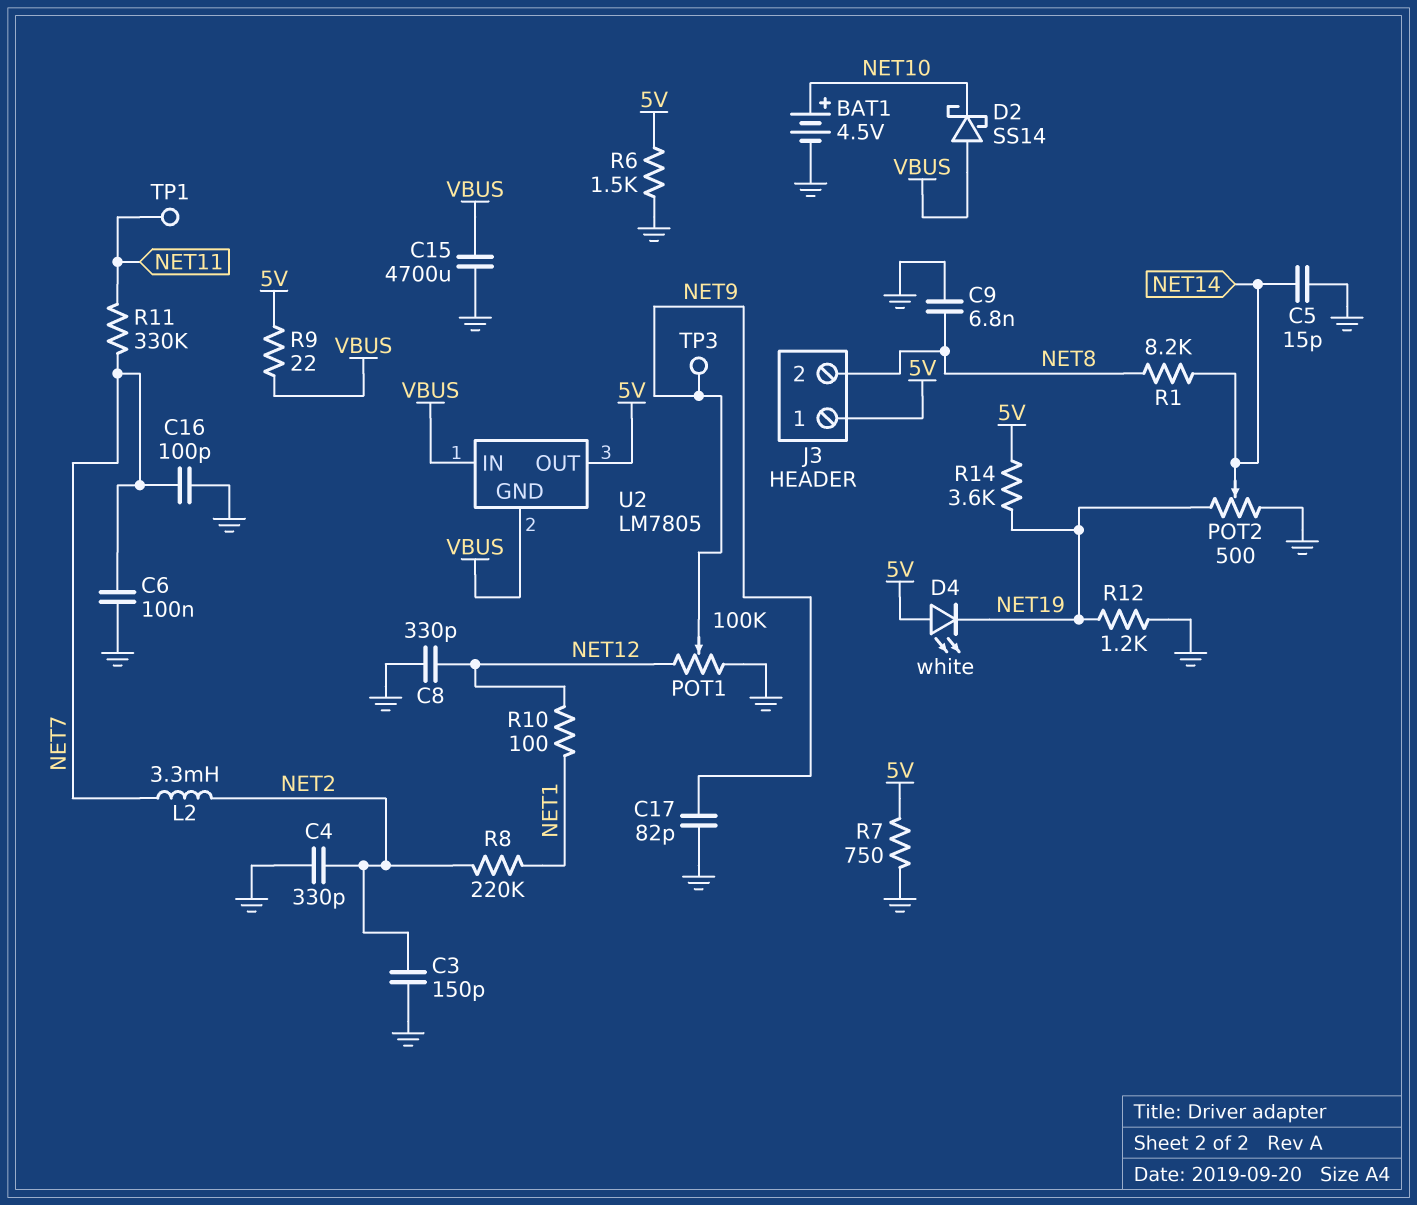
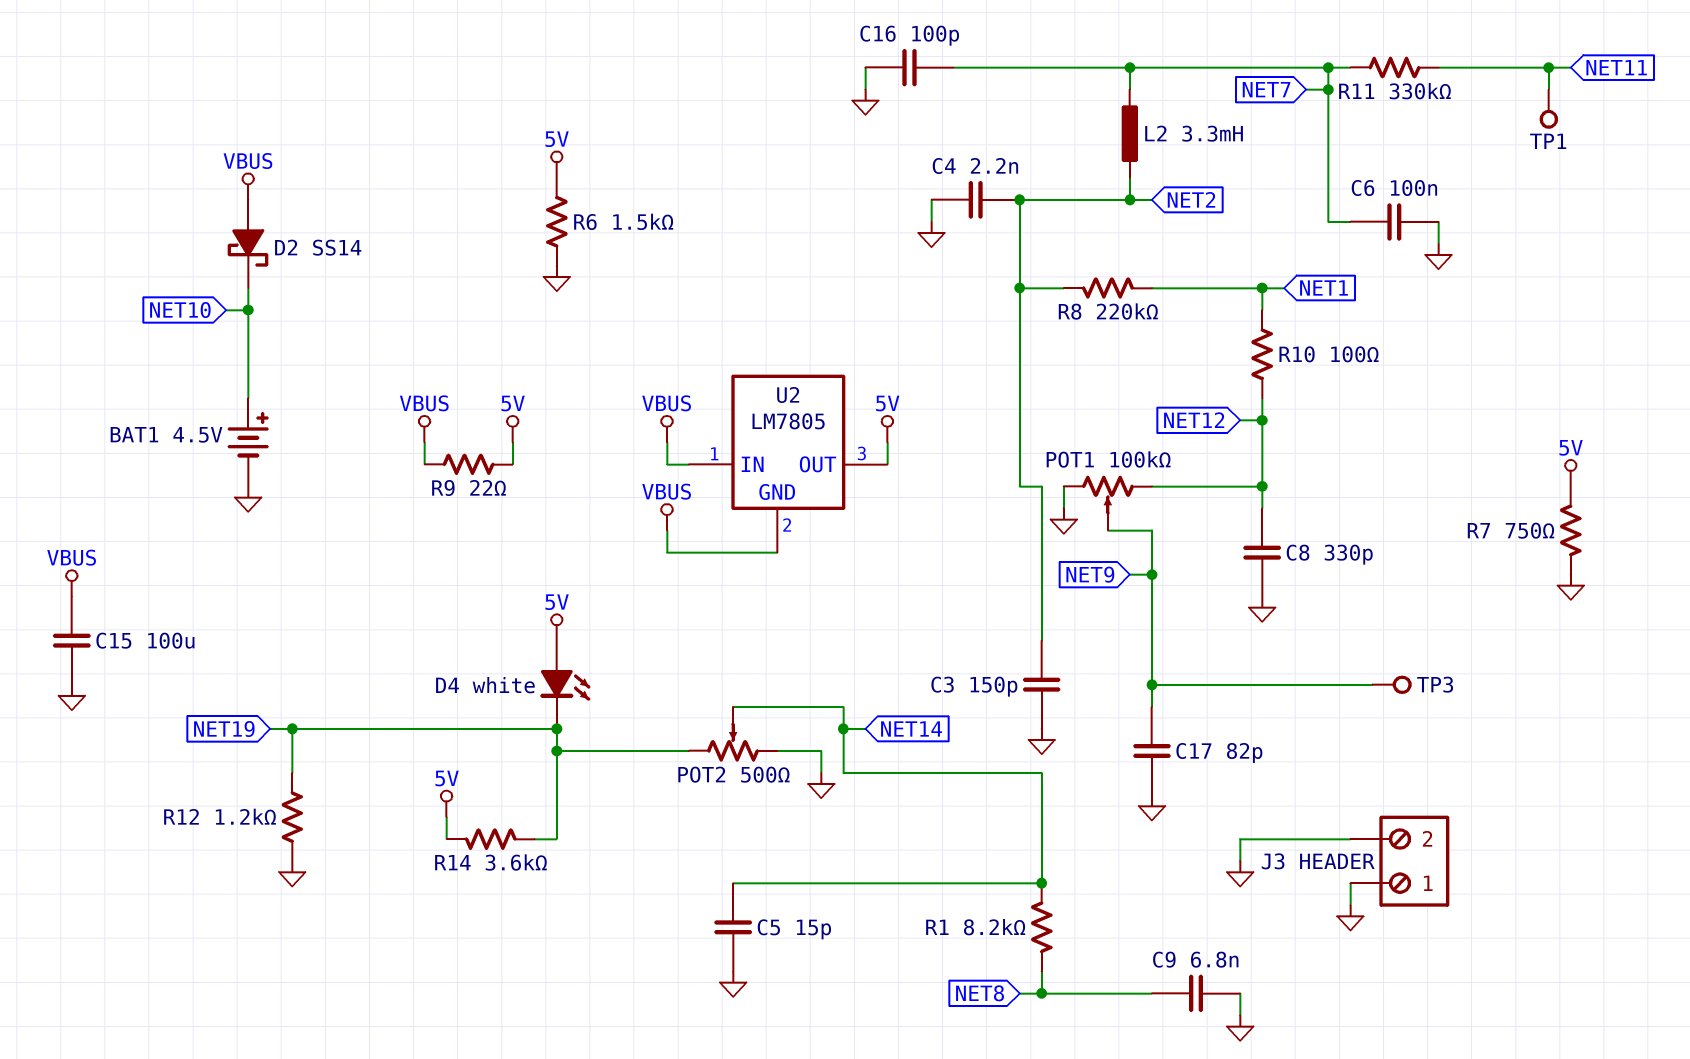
C4: 330pF (GND, NET2) -> 2.2nF (GND, NET2)
C15: 4700uF (GND, VBUS) -> 100uF (GND, VBUS)
J3 pin 1: 5V -> GND
J3 pin 2: NET8 -> GND

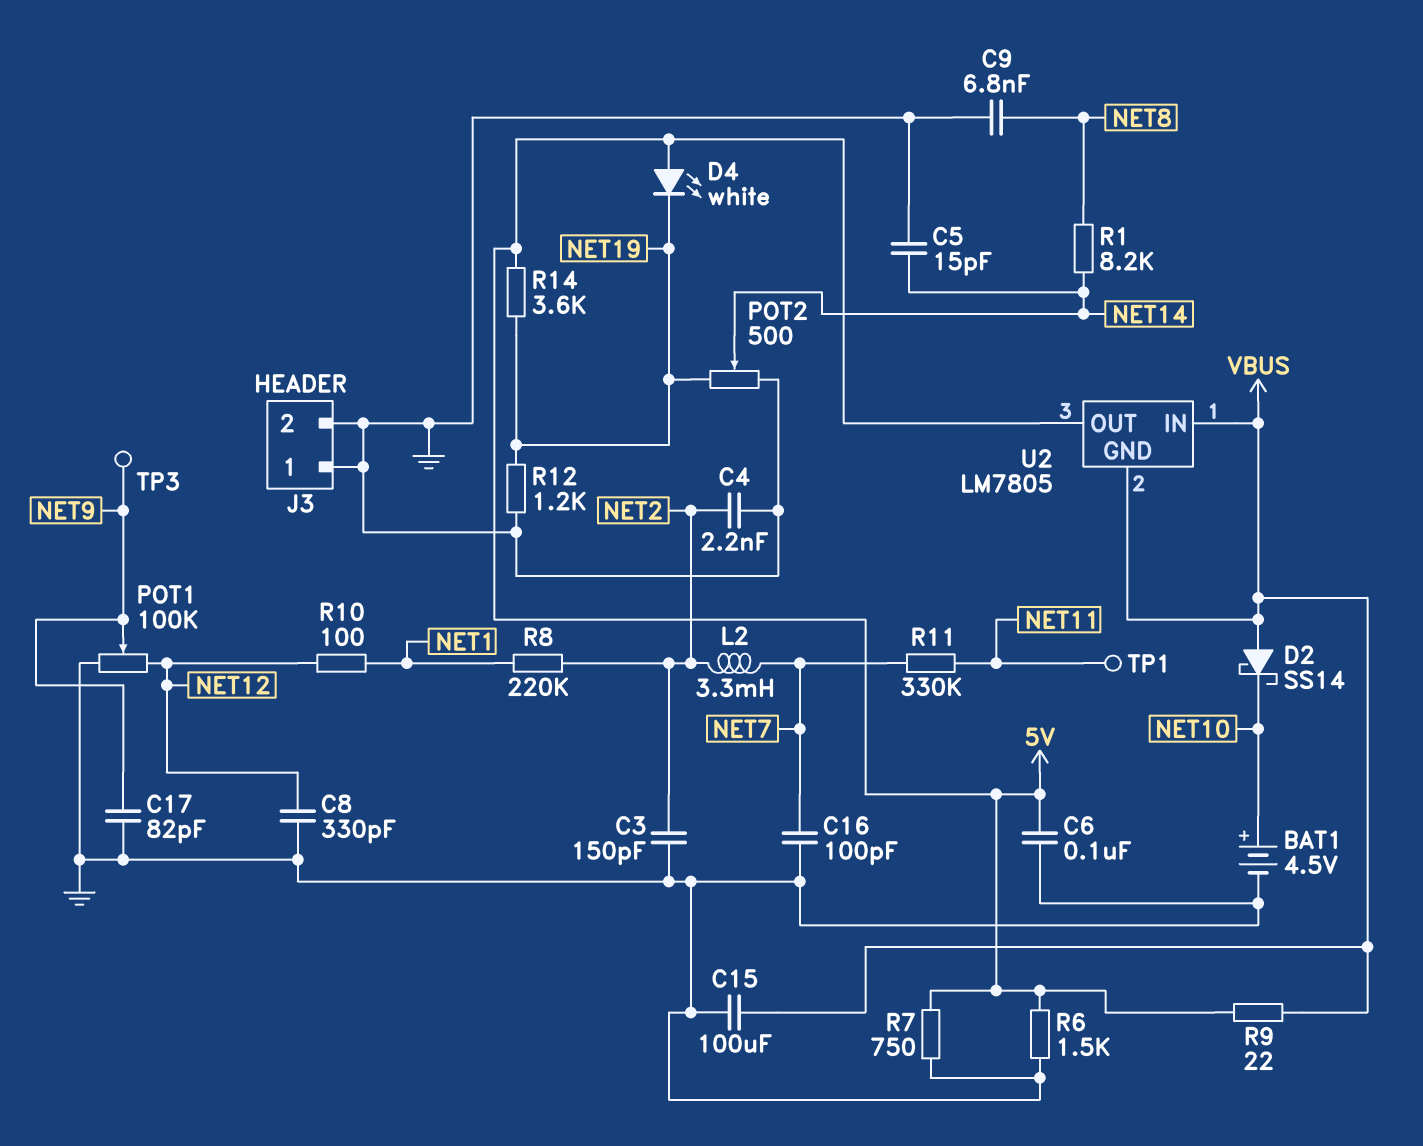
C6: 100nF (GND, NET7) -> 100nF (5V, GND)

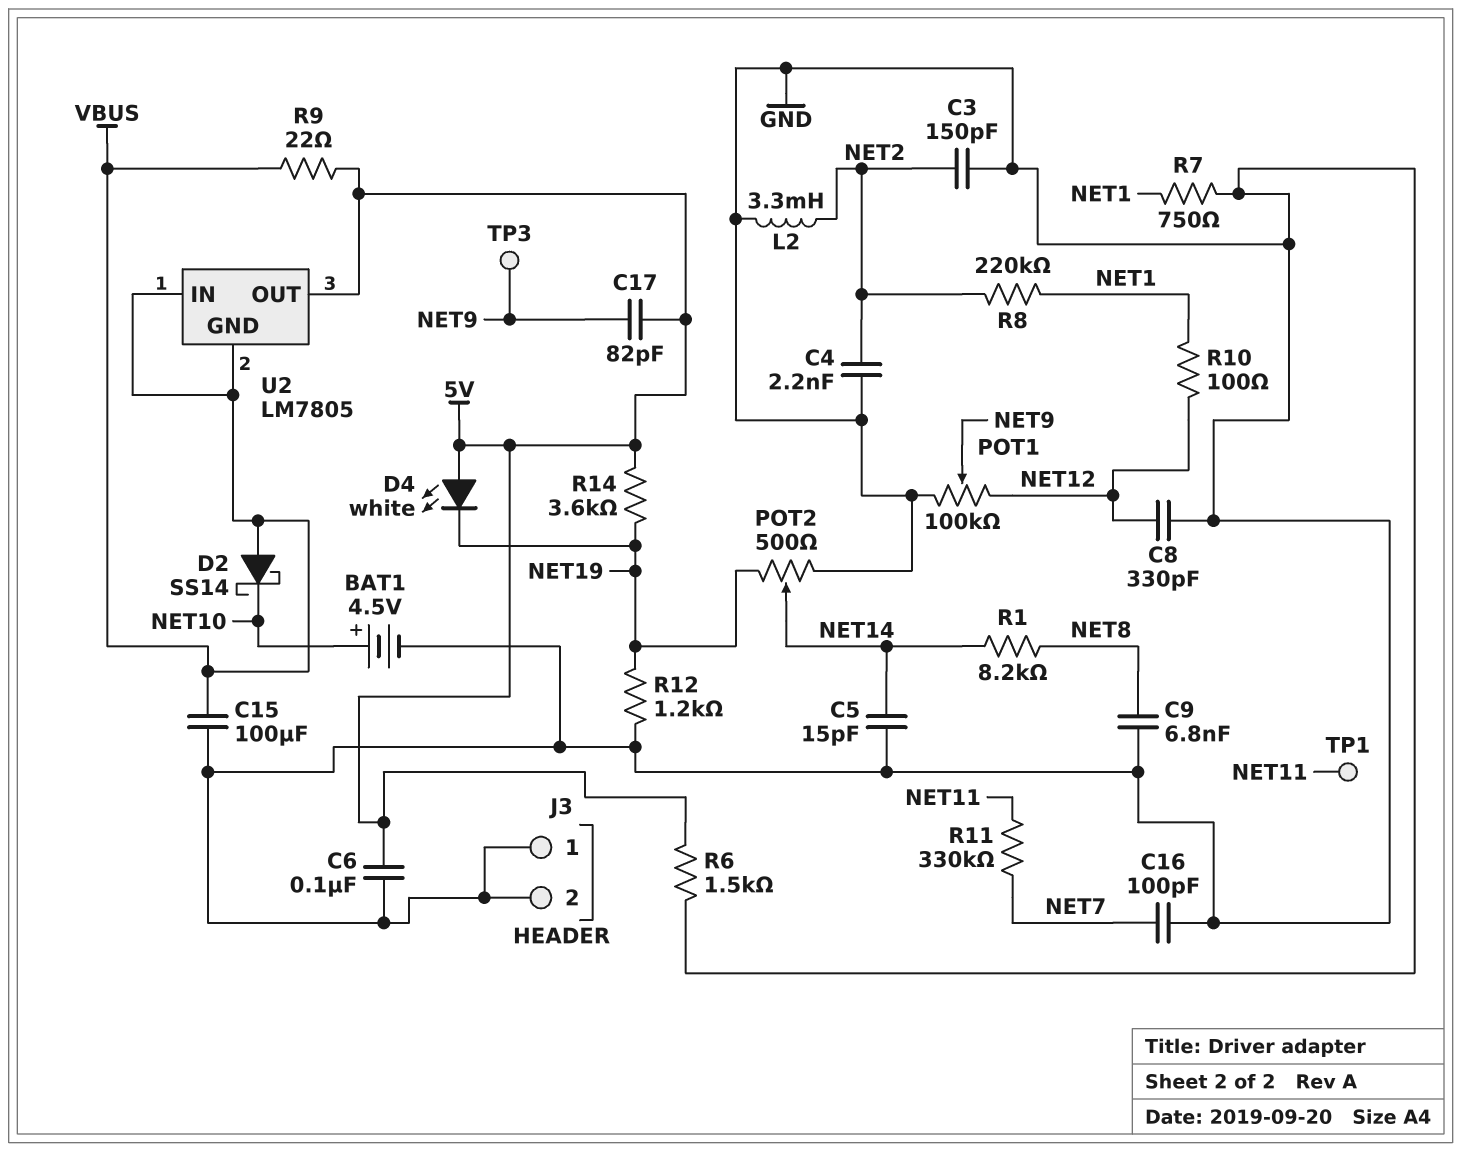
C17: 82pF (GND, NET9) -> 82pF (5V, NET9)
L2: 3.3mH (NET2, NET7) -> 3.3mH (GND, NET2)
R7: 750 (5V, GND) -> 750 (GND, NET1)

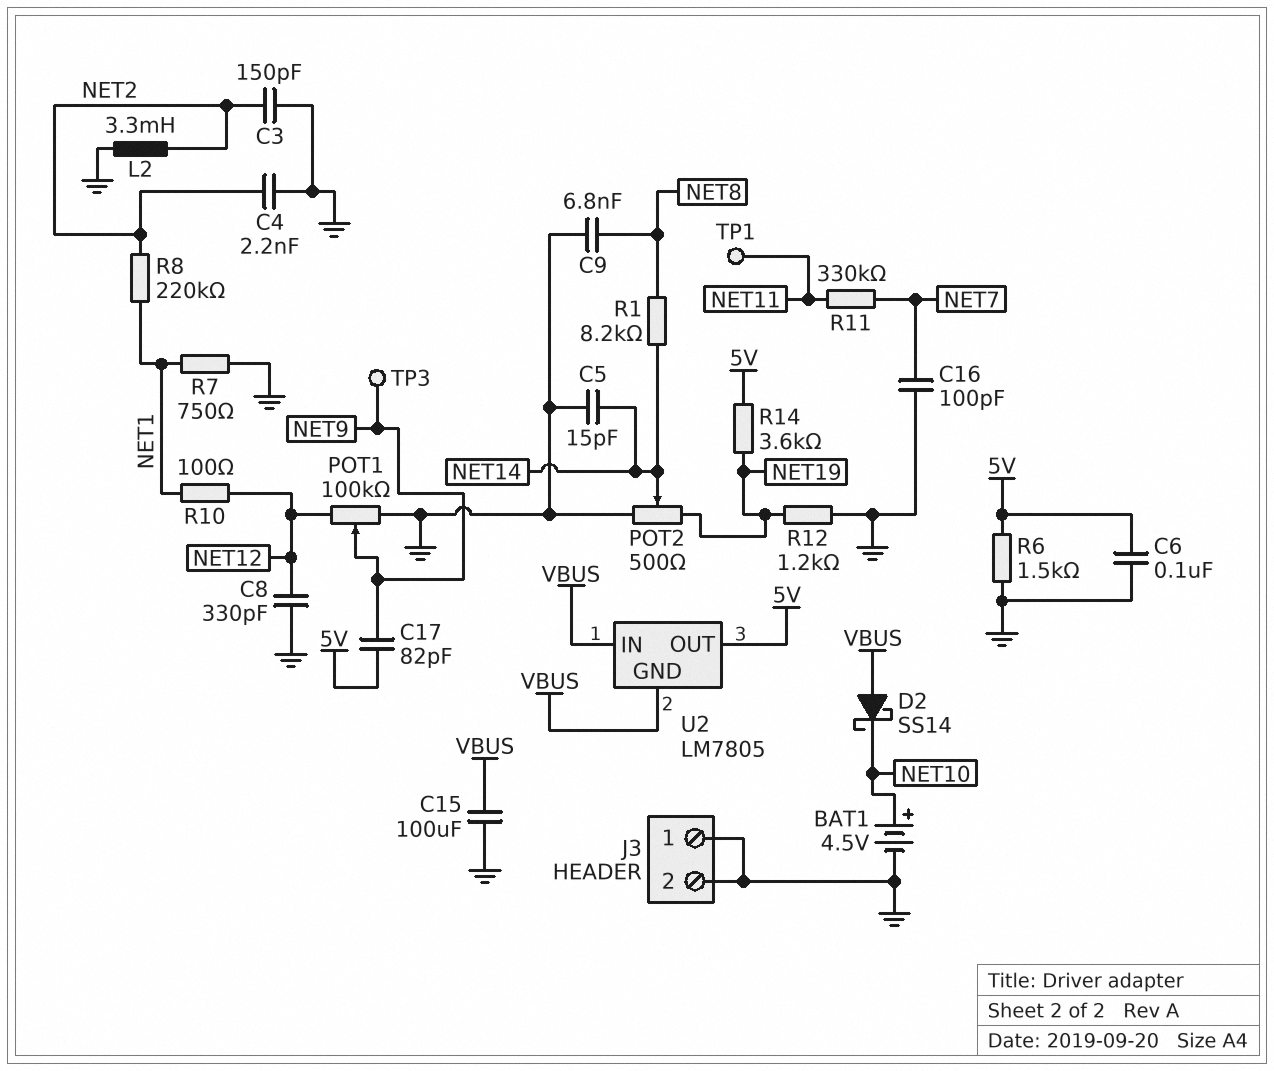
D4: LED white (A 5V, K NET19) -> none
R9: 22 (5V, VBUS) -> none

